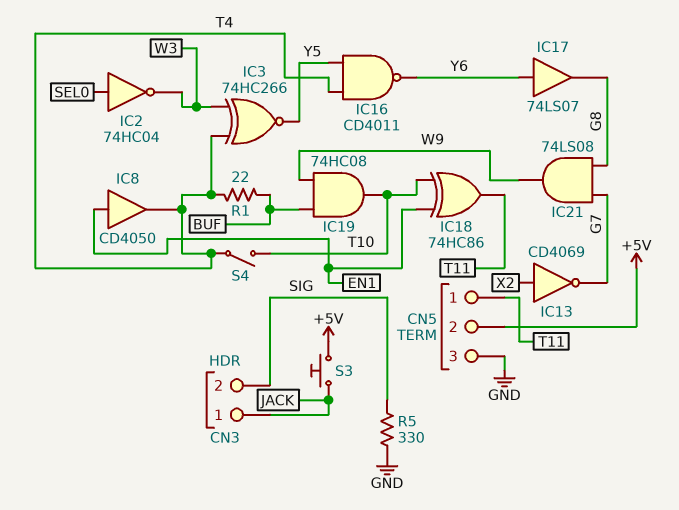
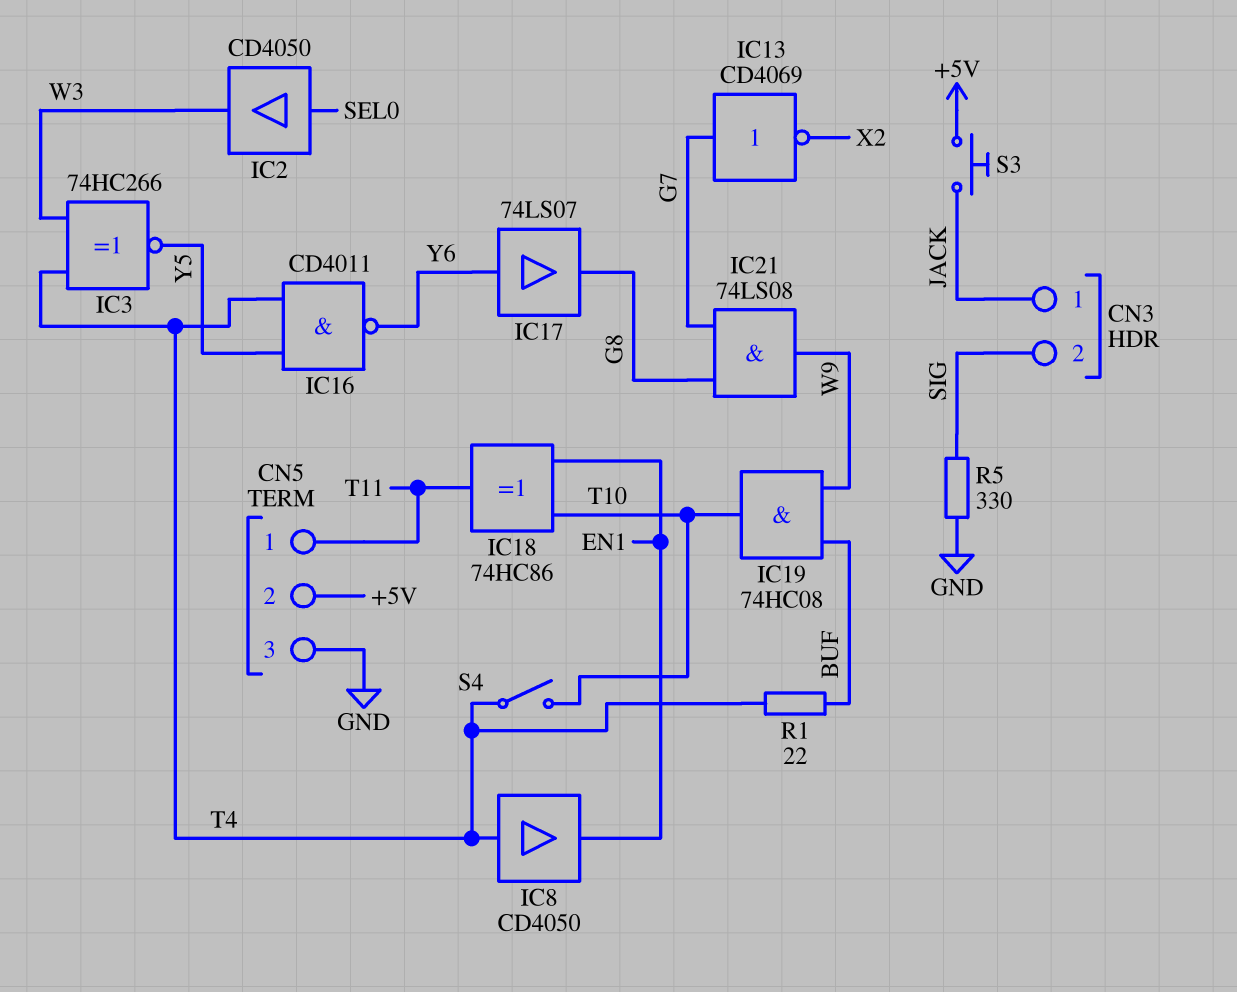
IC2: NOT 74HC04 (in SEL0, out W3) -> buffer CD4050 (in SEL0, out W3)
IC8: buffer CD4050 (in EN1, out T4) -> buffer CD4050 (in T4, out EN1)
IC13: NOT CD4069 (in X2, out G7) -> NOT CD4069 (in G7, out X2)

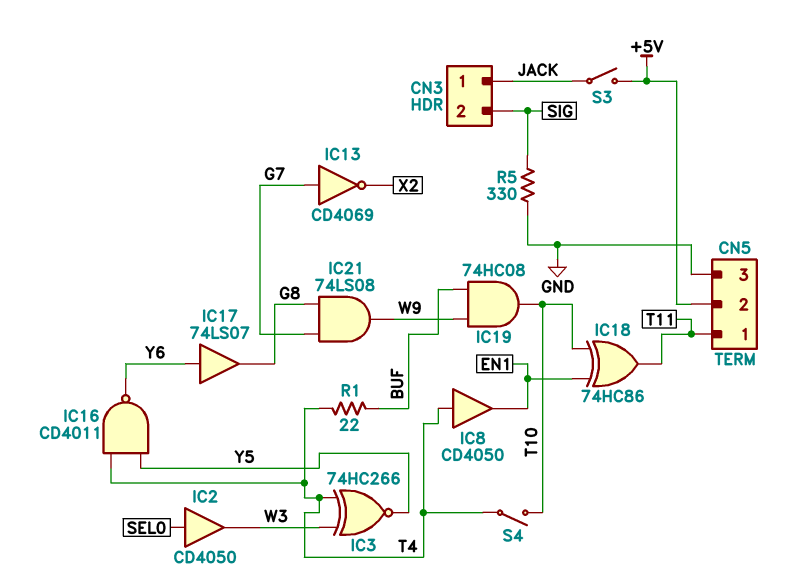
S3: button (+5V, JACK) -> switch (+5V, JACK)

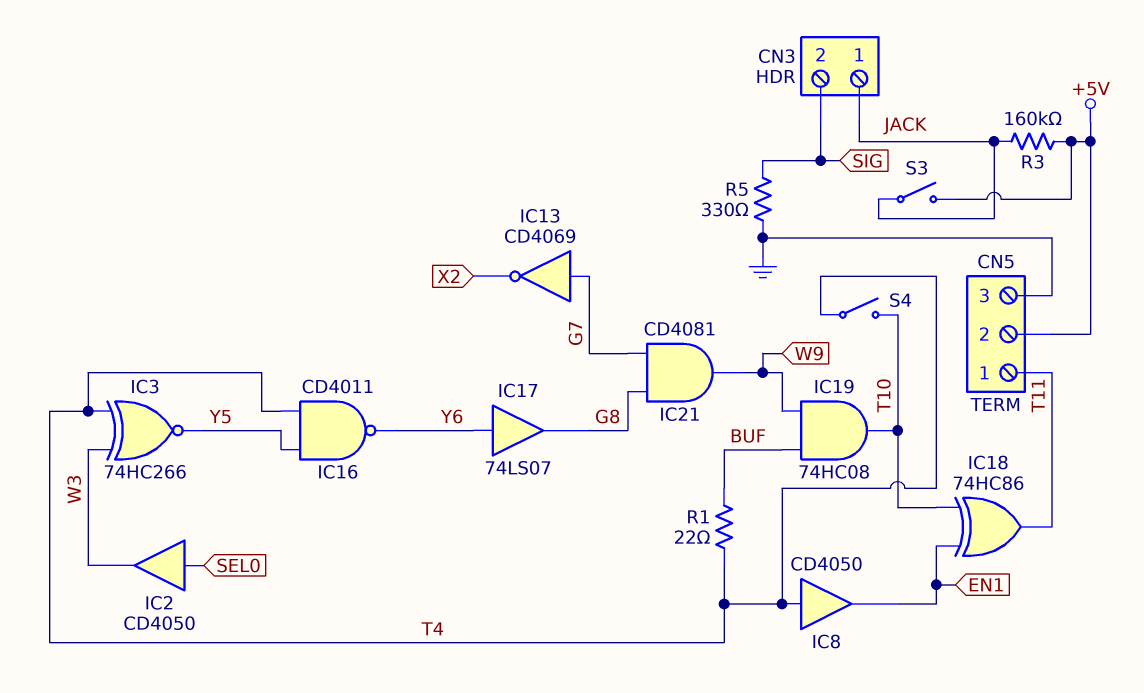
IC21: AND 74LS08 (in G7, in G8, out W9) -> AND CD4081 (in G7, in G8, out W9)
R3: none -> 160k (+5V, JACK)

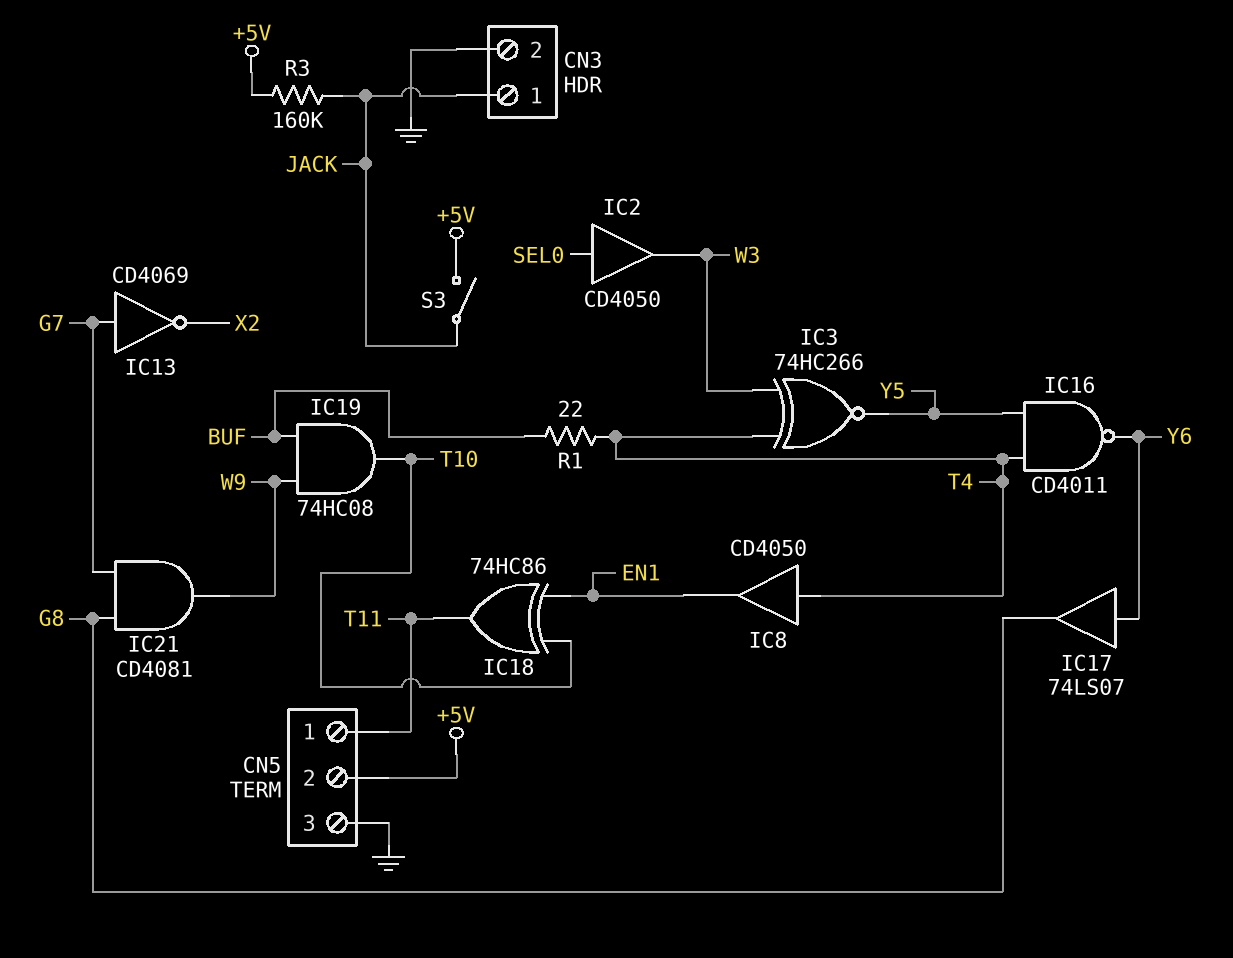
CN3 pin 2: SIG -> GND
R5: 330 (GND, SIG) -> none
S4: switch (T4, T10) -> none

